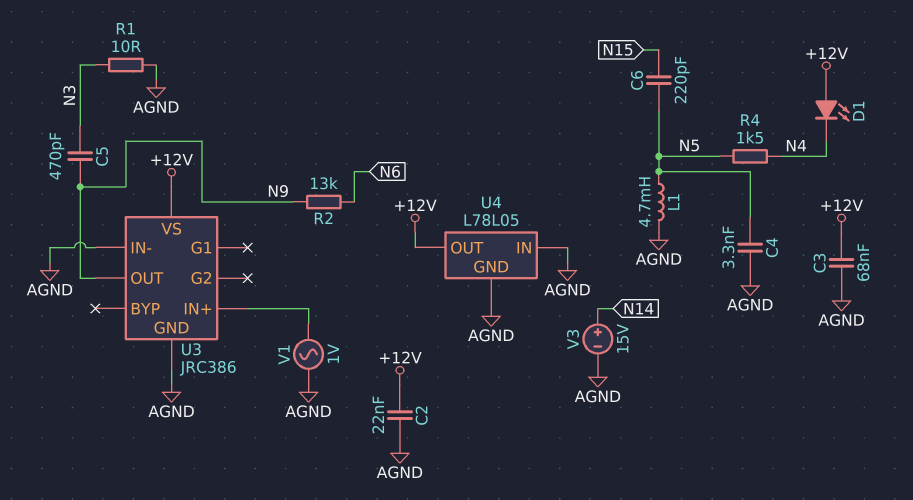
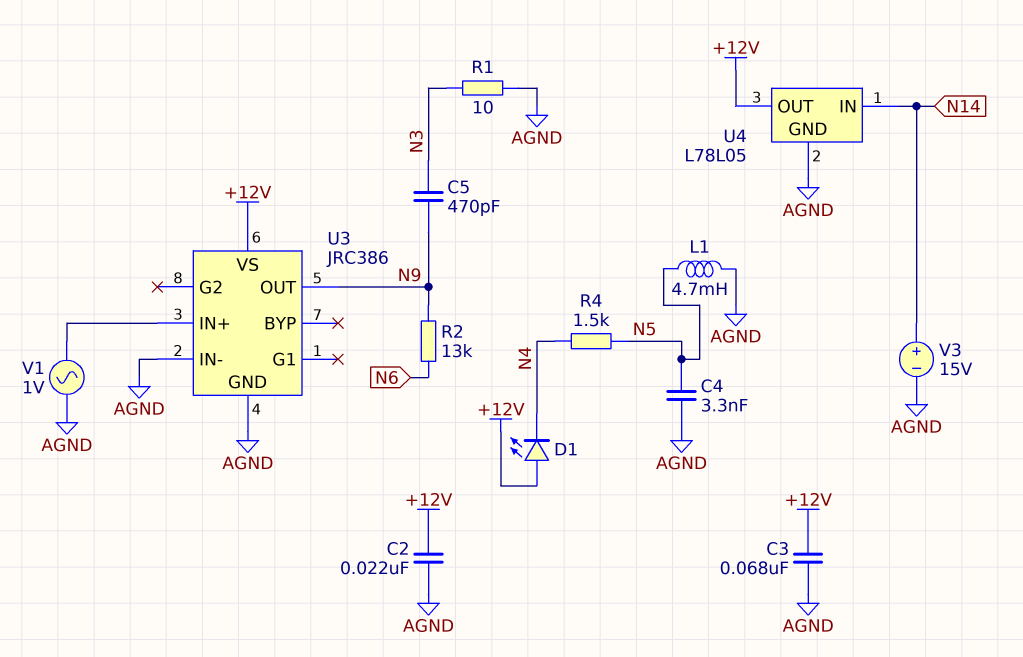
C6: 220pF (N5, N15) -> none
U4 pin IN: AGND -> N14

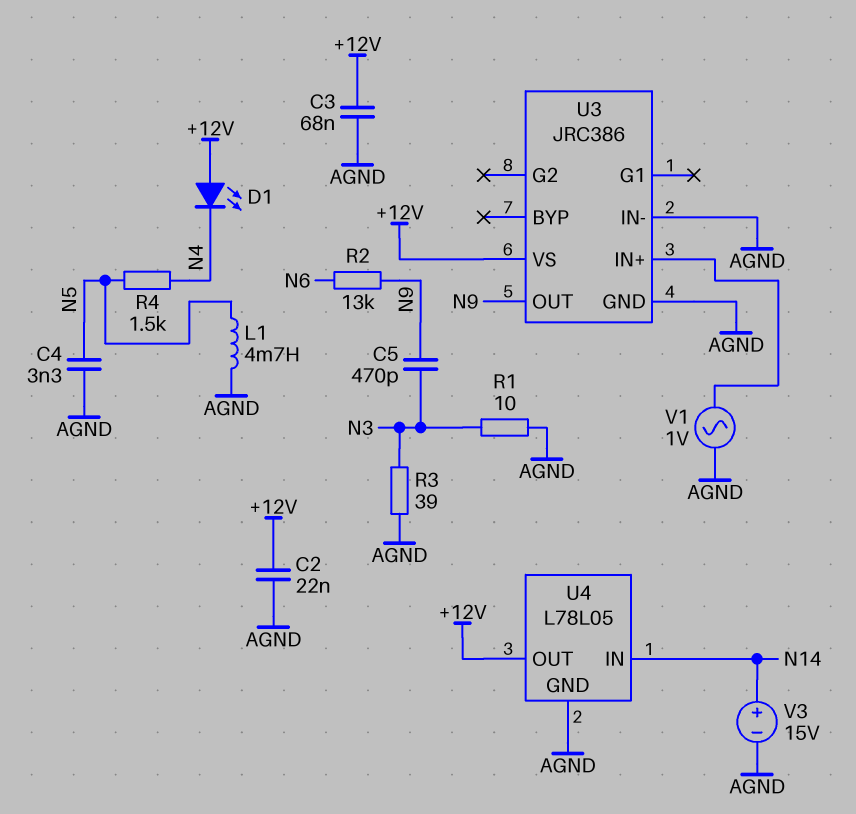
R3: none -> 39 (AGND, N3)

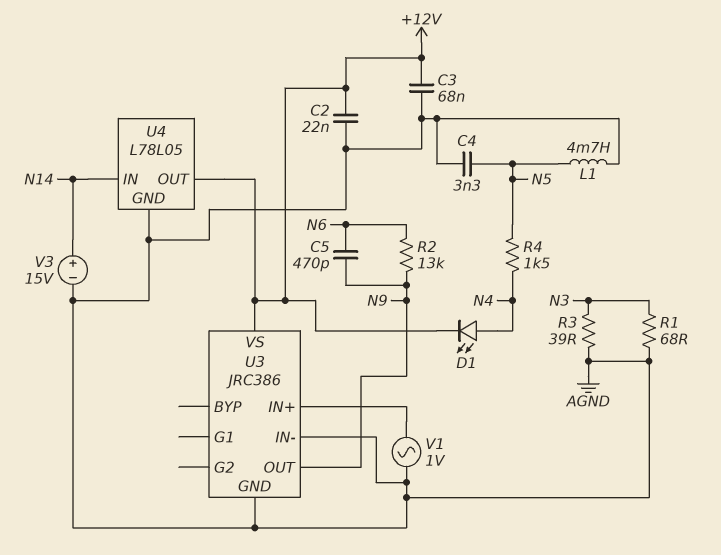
C5: 470pF (N3, N9) -> 470pF (N6, N9)
D1: LED (A +12V, K N4) -> LED (A N4, K +12V)
R1: 10 (AGND, N3) -> 68 (AGND, N3)

